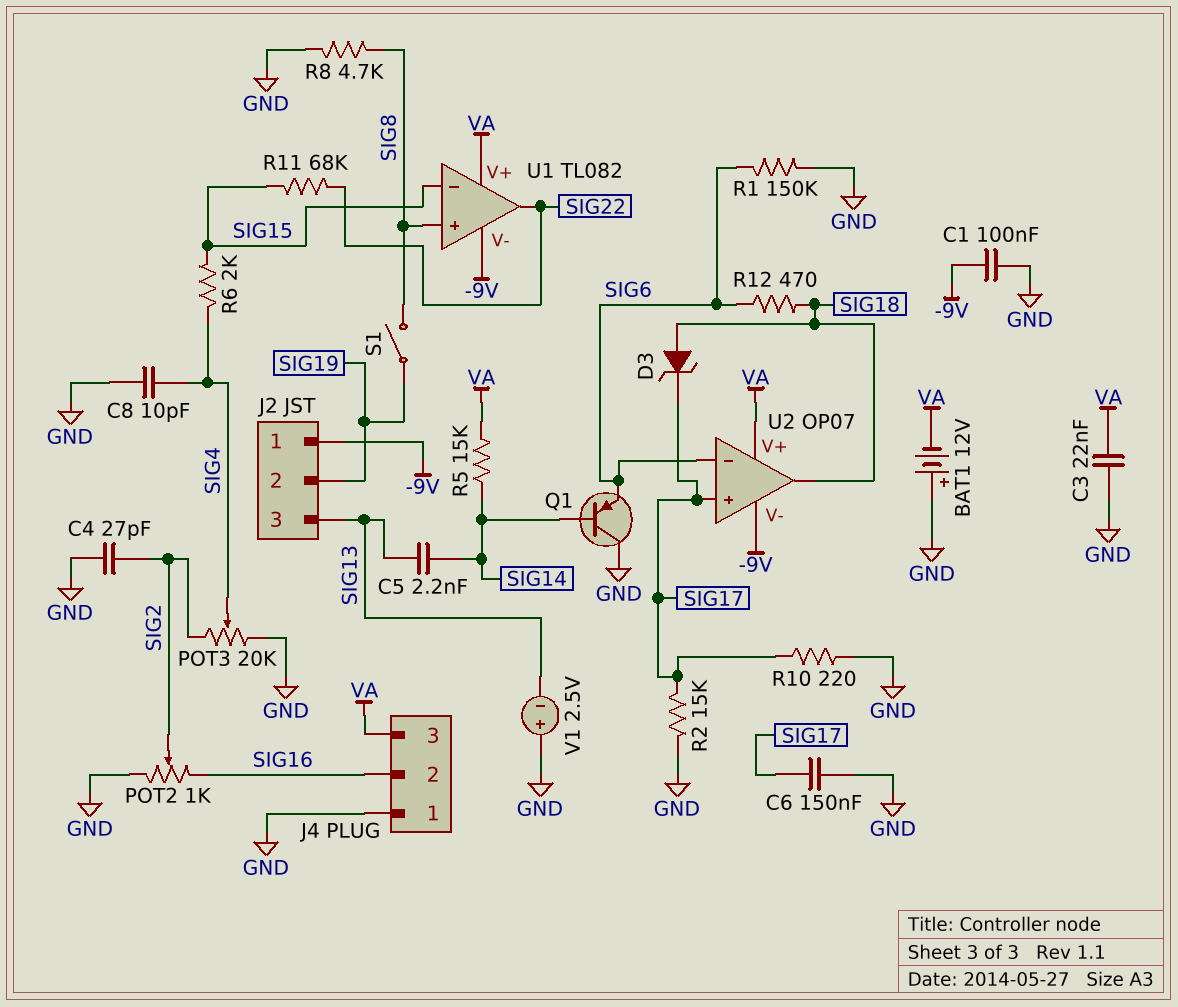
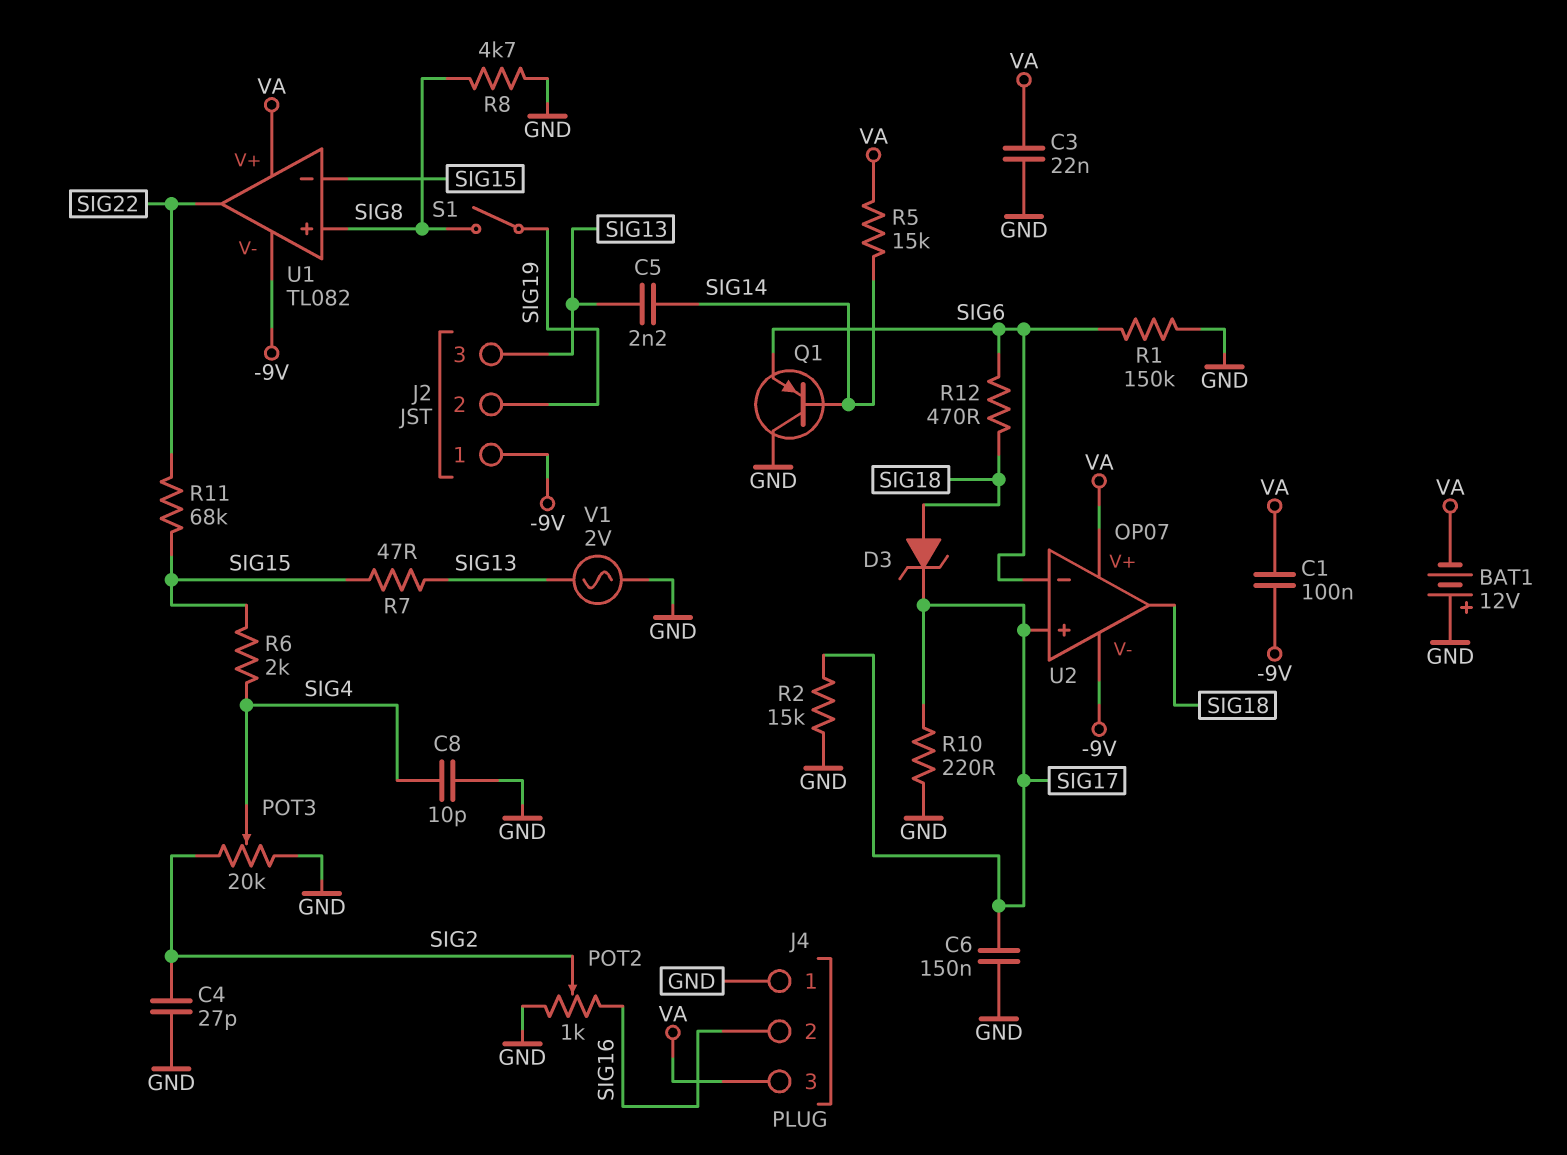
C1: 100nF (-9V, GND) -> 100nF (-9V, VA)
R7: none -> 47 (SIG13, SIG15)
V1: 2.5V (plus GND, minus SIG13) -> AC 2V (GND, SIG13)

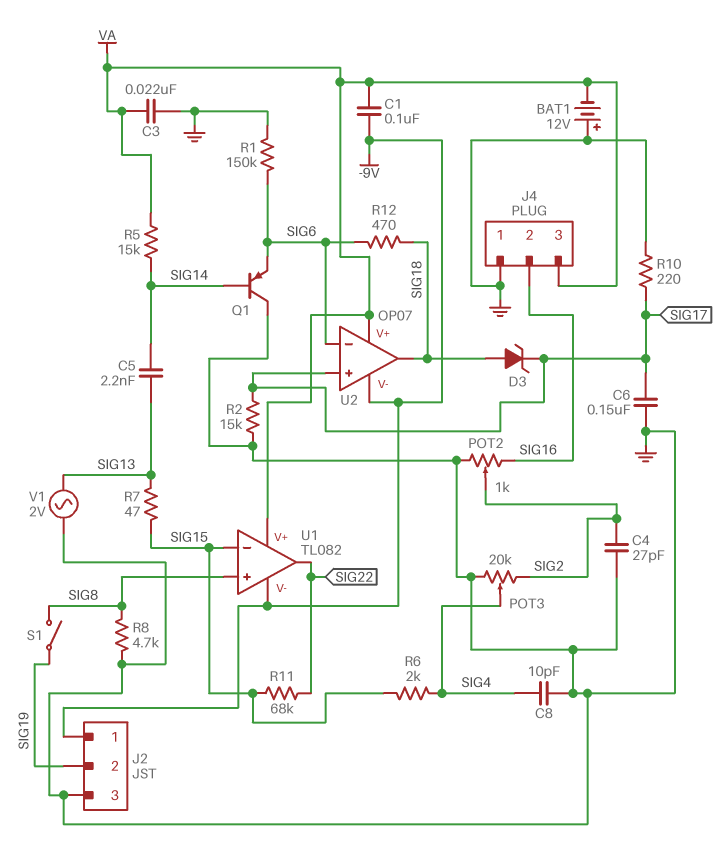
J2 pin 3: SIG13 -> GND

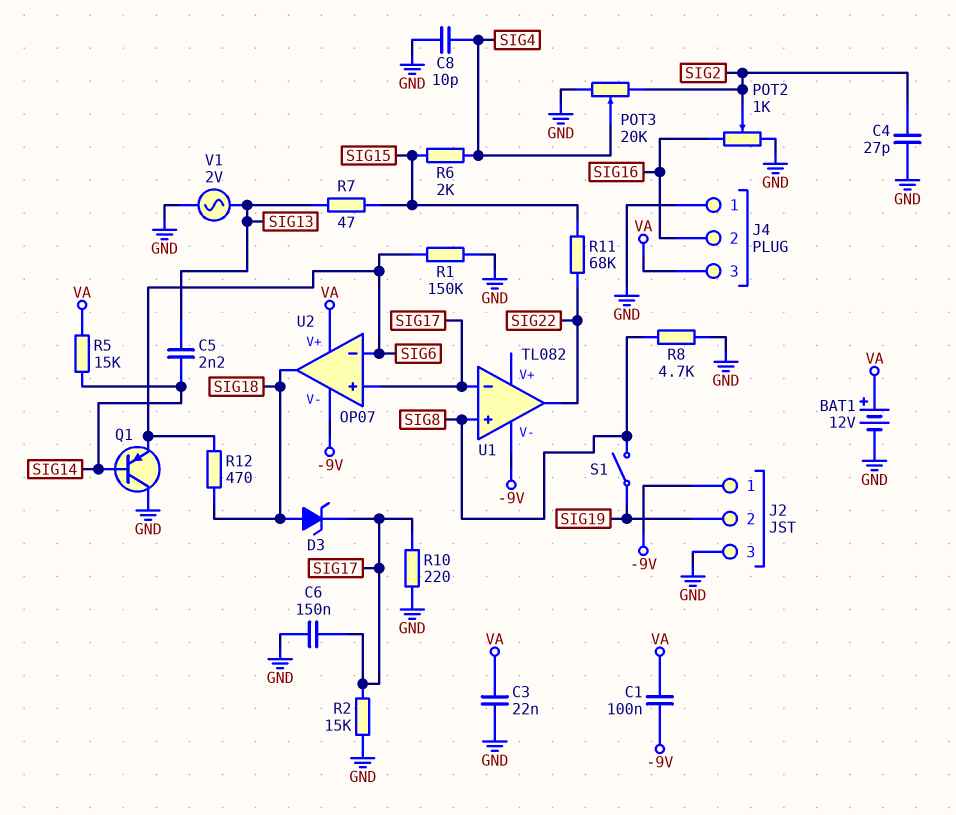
BAT1: 12V (plus GND, minus VA) -> 12V (plus VA, minus GND)
U1 pin V+: VA -> none
U1 pin in-: SIG15 -> SIG17

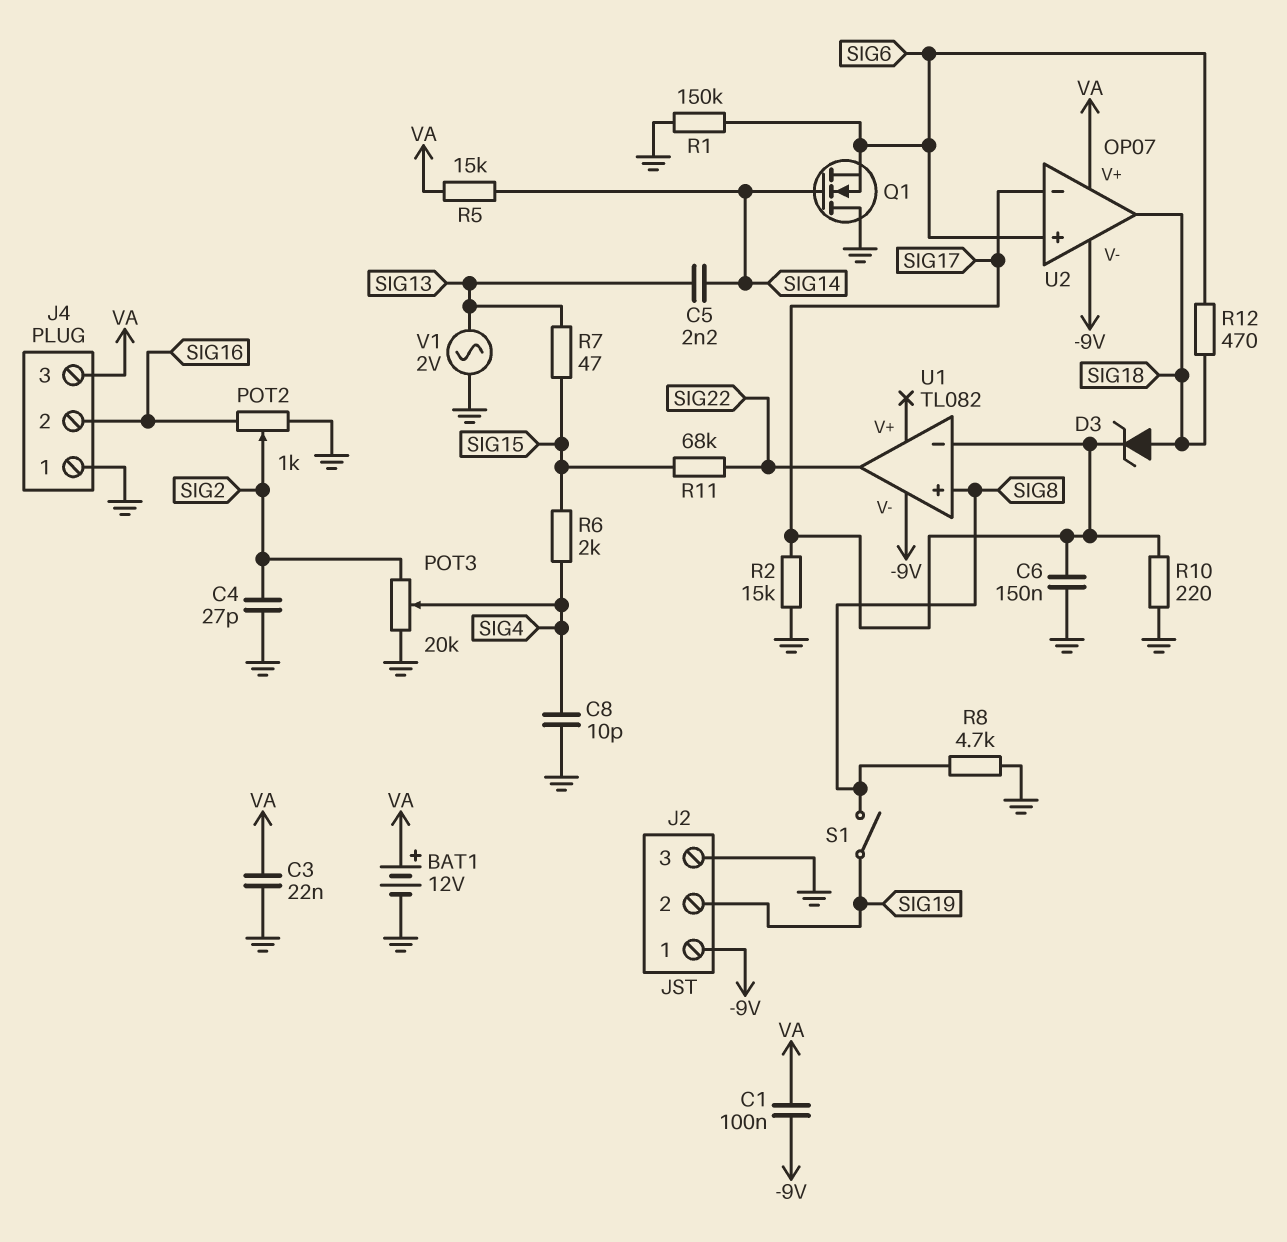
Q1: PNP (B SIG14, C GND, E SIG6) -> NMOS (G SIG14, D GND, S SIG6)
U2 pin in+: SIG17 -> SIG6
U2 pin in-: SIG6 -> SIG17

